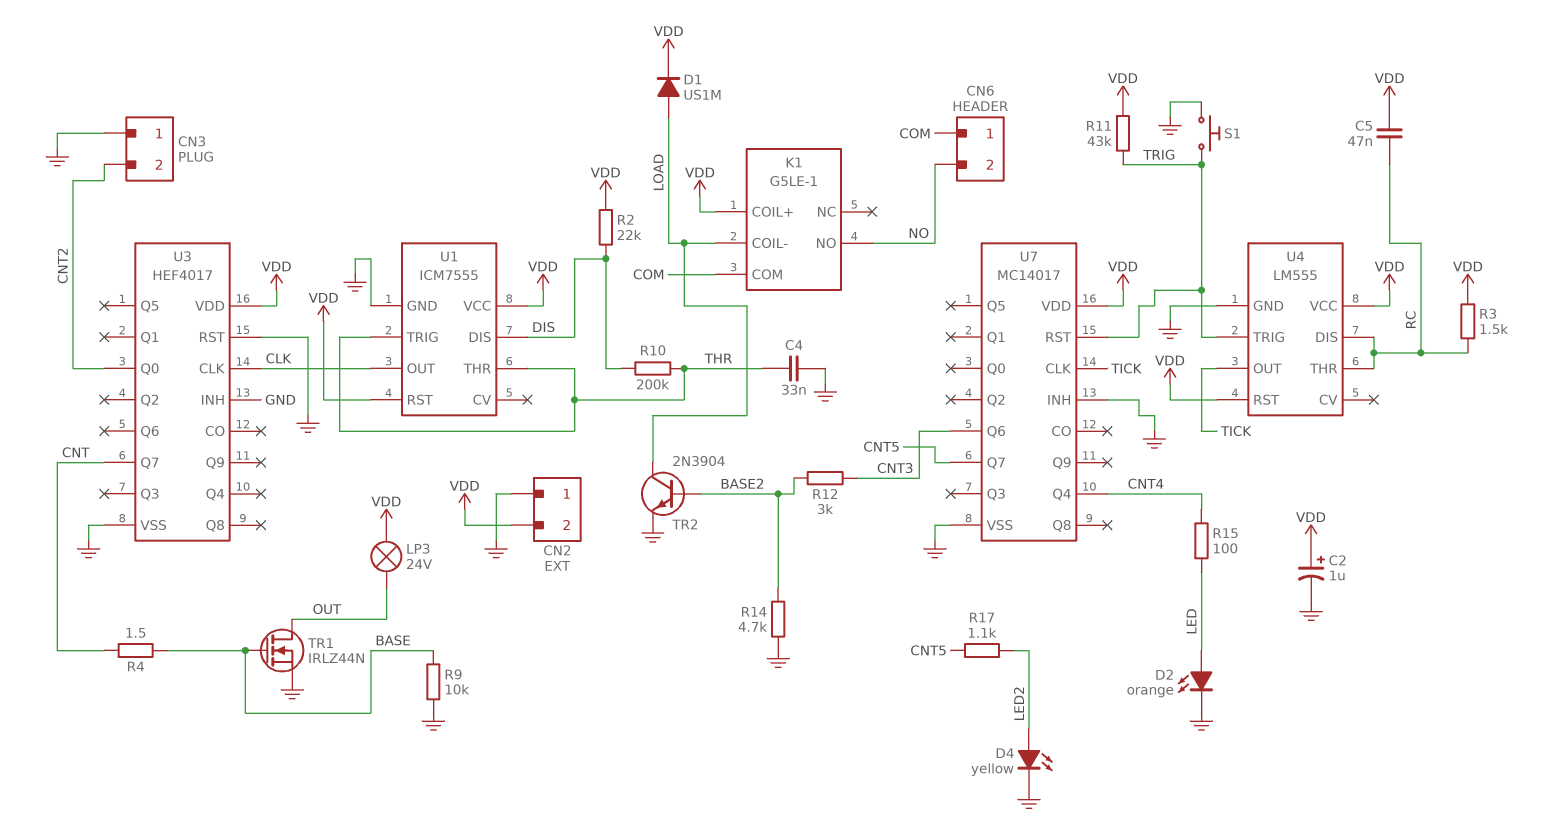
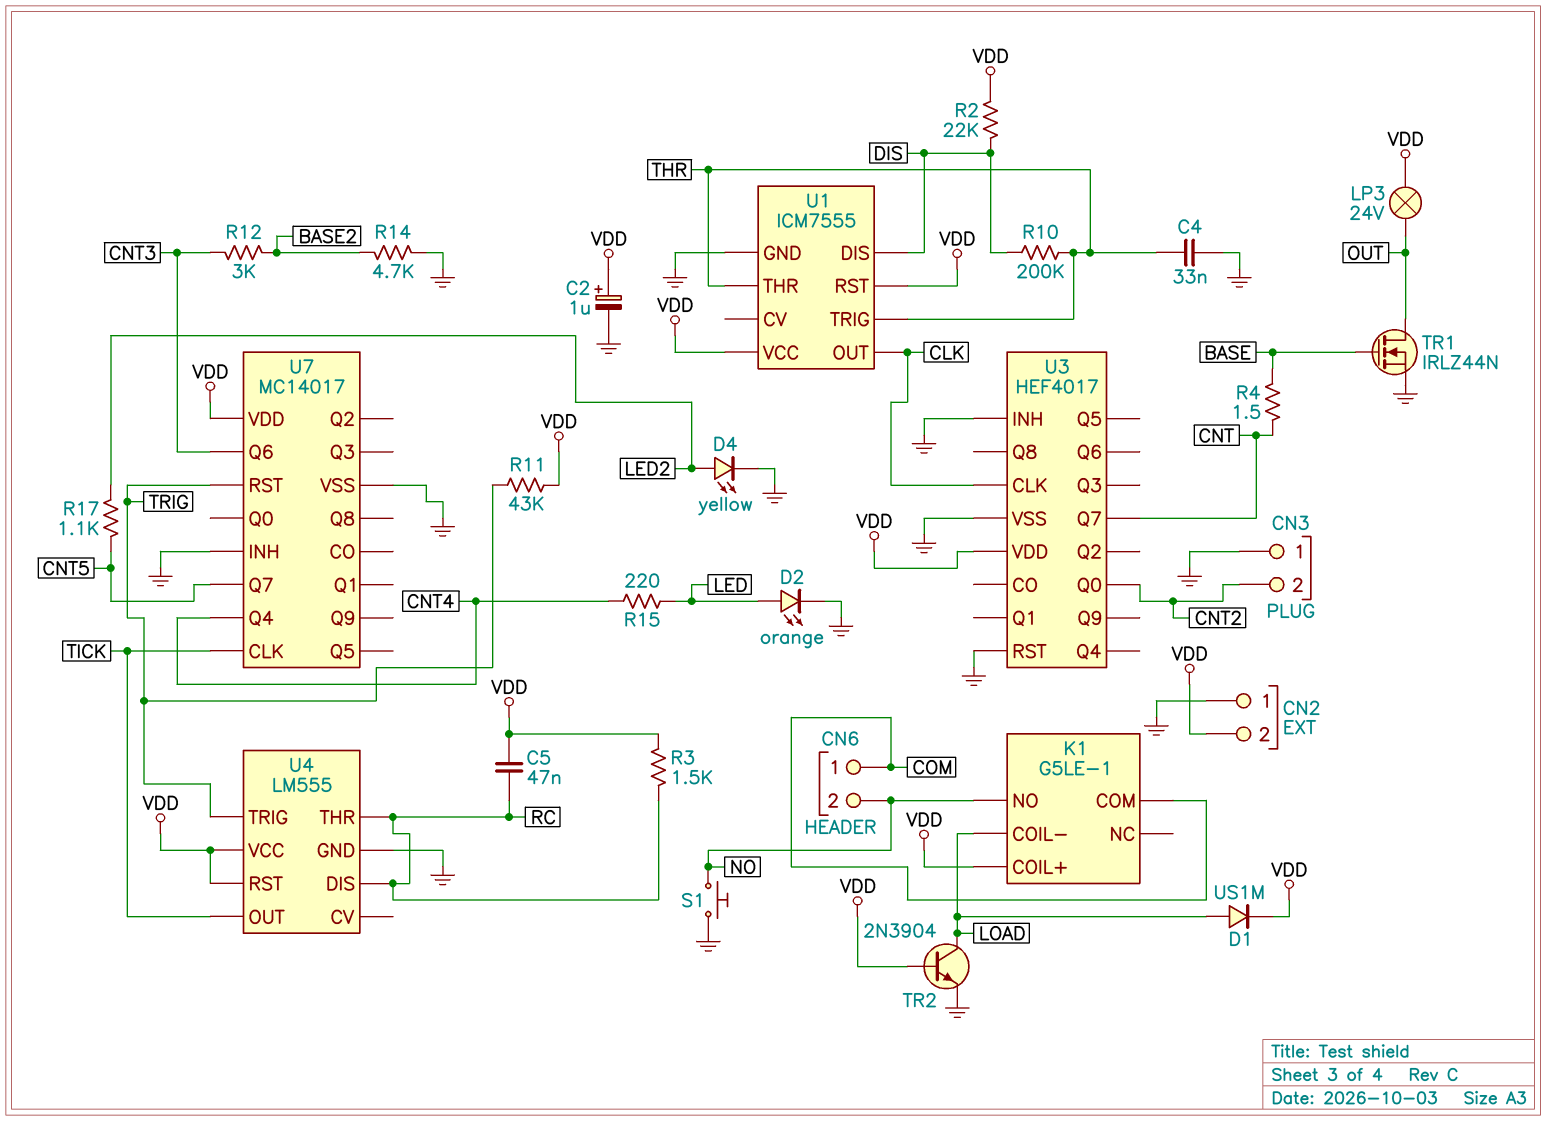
R9: 10k (BASE, GND) -> none
R15: 100 (CNT4, LED) -> 220 (CNT4, LED)
S1: button (GND, TRIG) -> button (GND, NO)
TR2: NPN 2N3904 (B BASE2, C LOAD, E GND) -> NPN 2N3904 (B VDD, C LOAD, E GND)

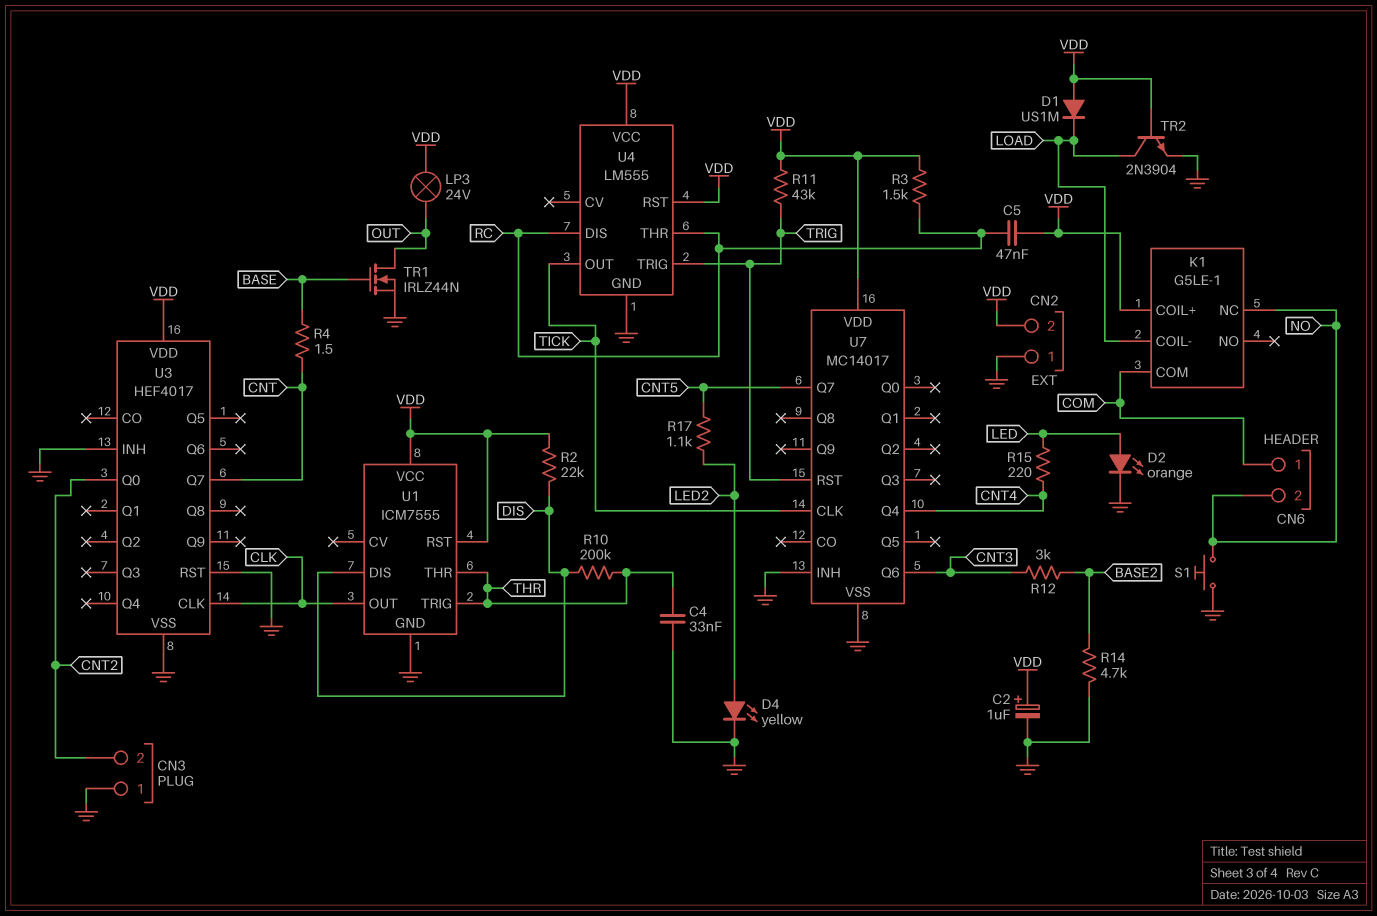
D1: diode US1M (A LOAD, K VDD) -> diode US1M (A VDD, K LOAD)
K1 pin NC: none -> NO
K1 pin NO: NO -> none

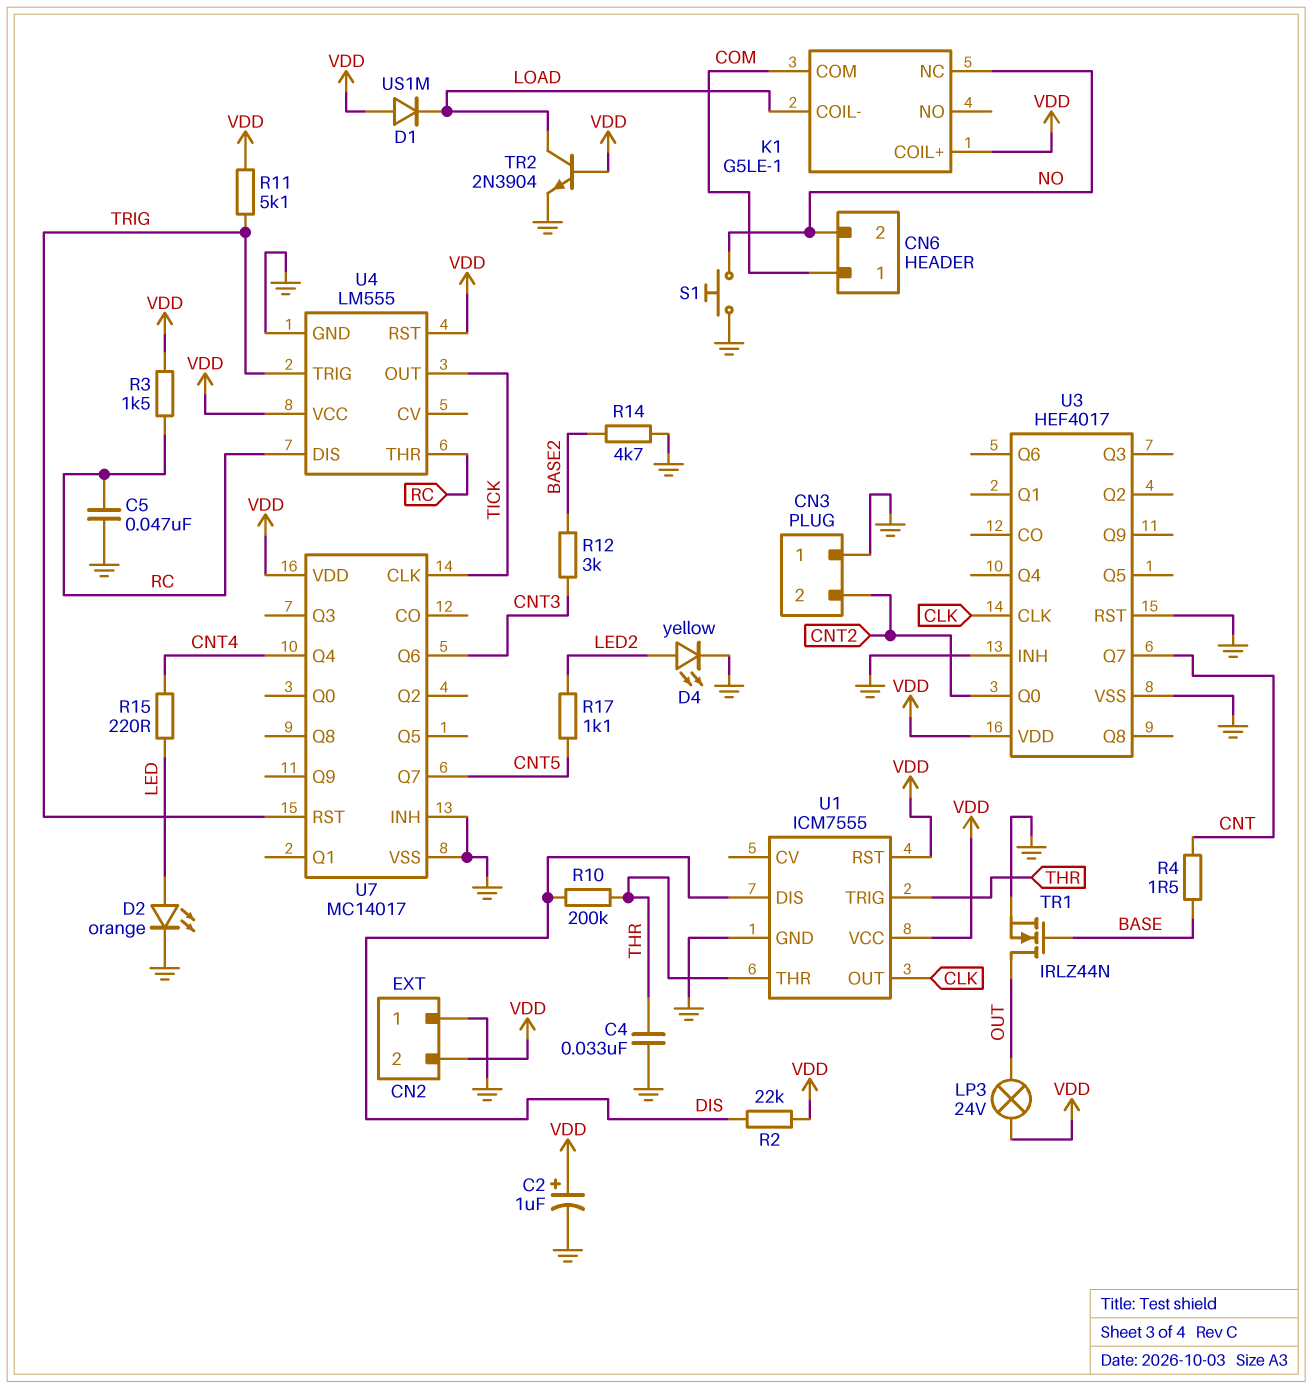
C5: 47nF (RC, VDD) -> 47nF (GND, RC)
R11: 43k (TRIG, VDD) -> 5.1k (TRIG, VDD)

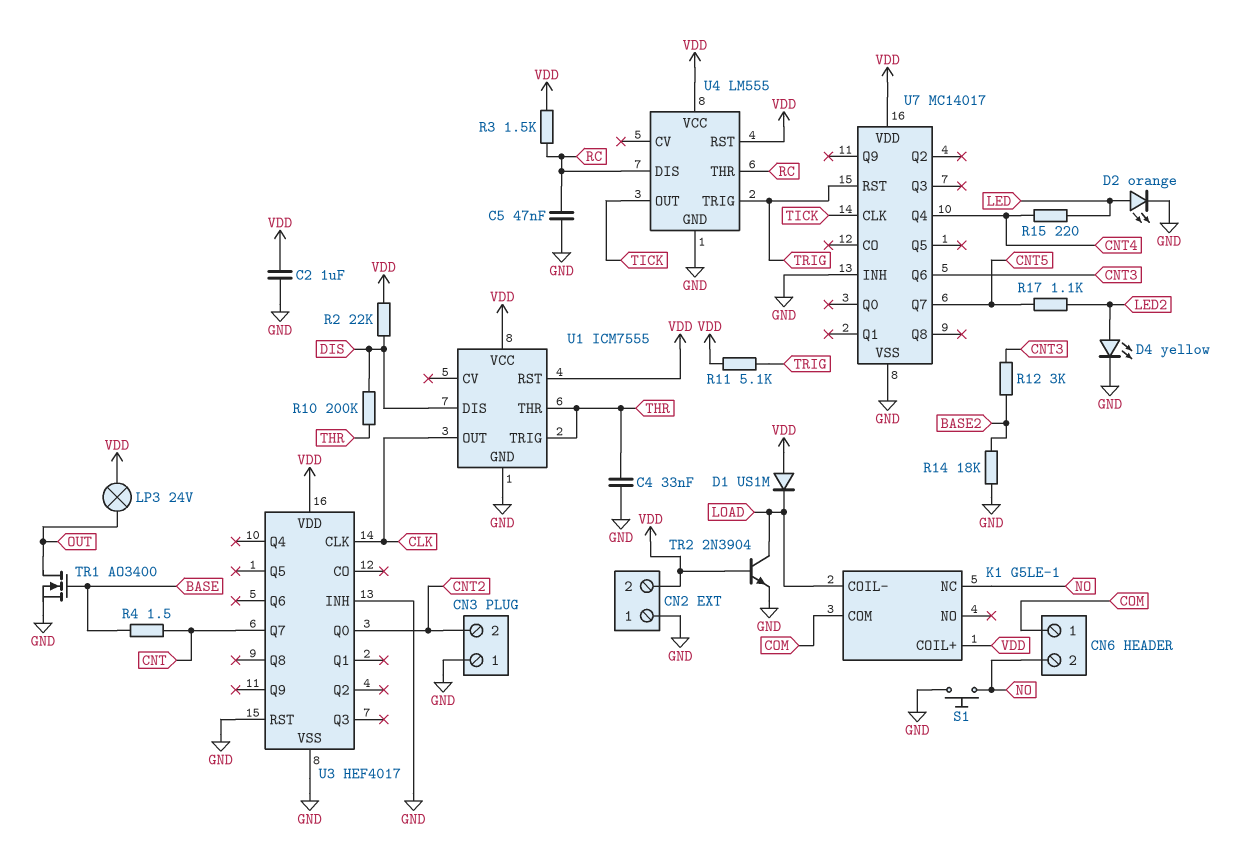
C2: 1uF (plus VDD, minus GND) -> 1uF (GND, VDD)
R14: 4.7k (BASE2, GND) -> 18k (BASE2, GND)
TR1: NMOS IRLZ44N (G BASE, D OUT, S GND) -> NMOS AO3400 (G BASE, D OUT, S GND)

